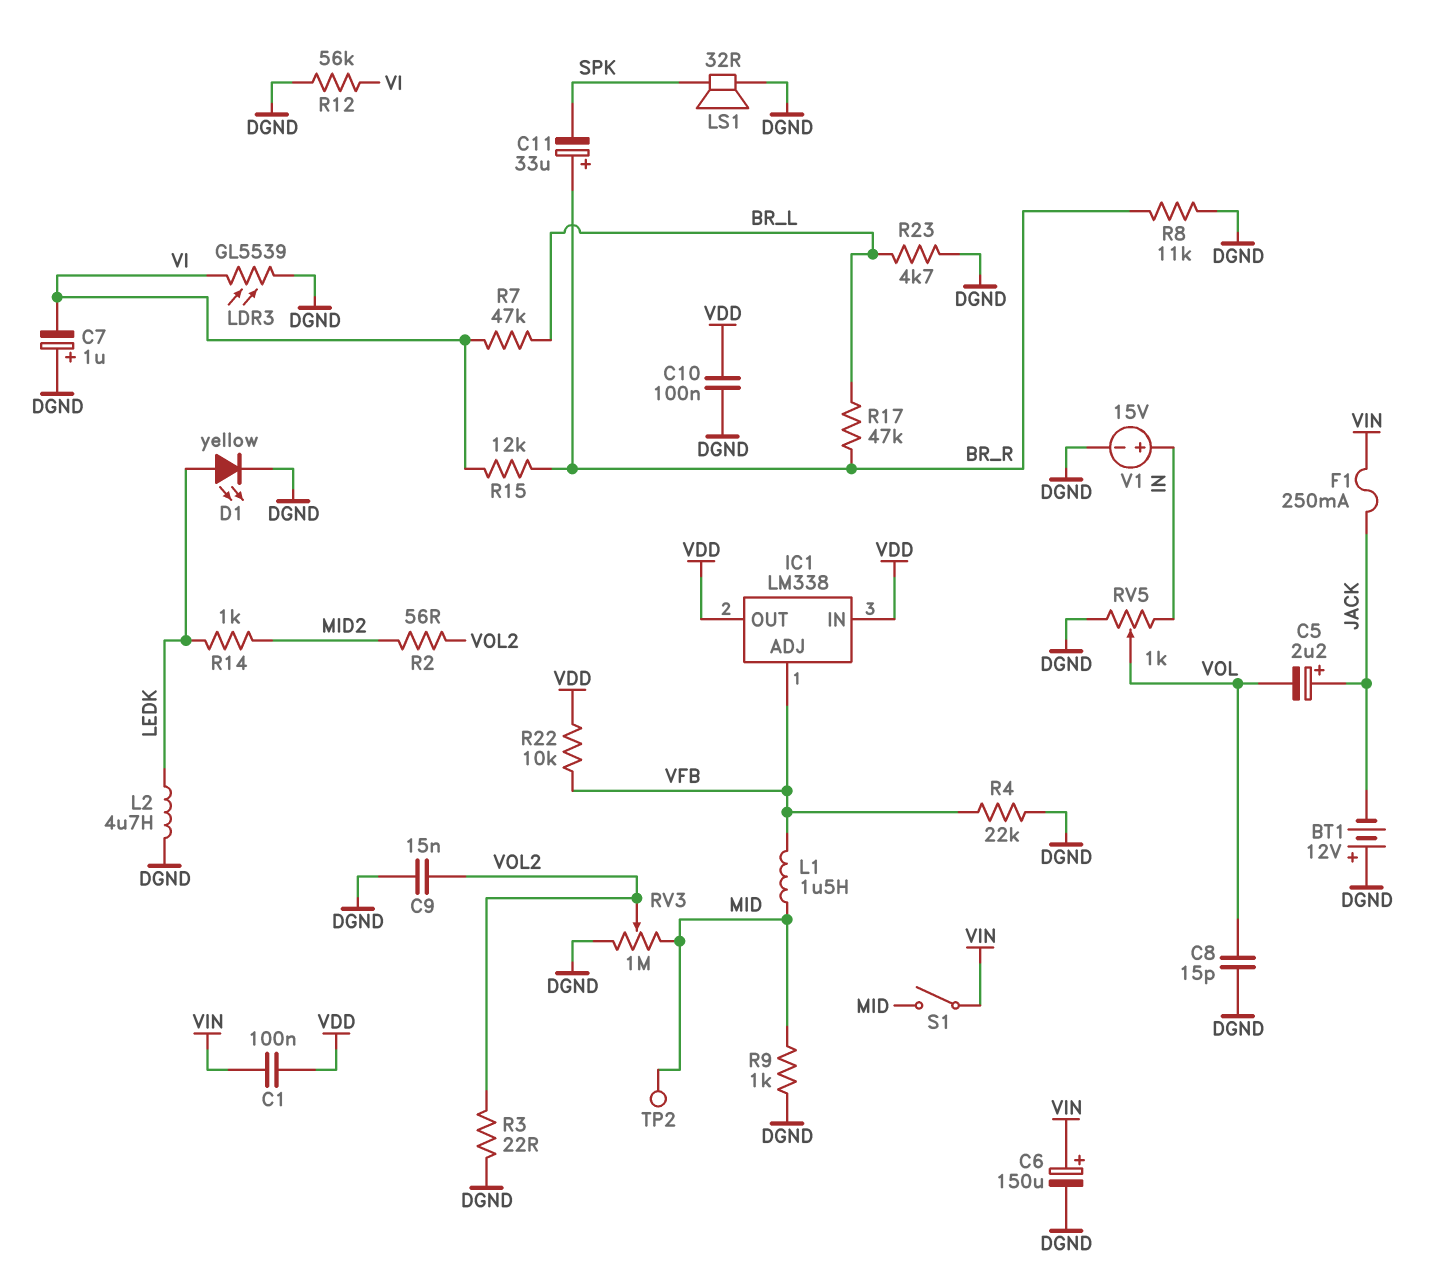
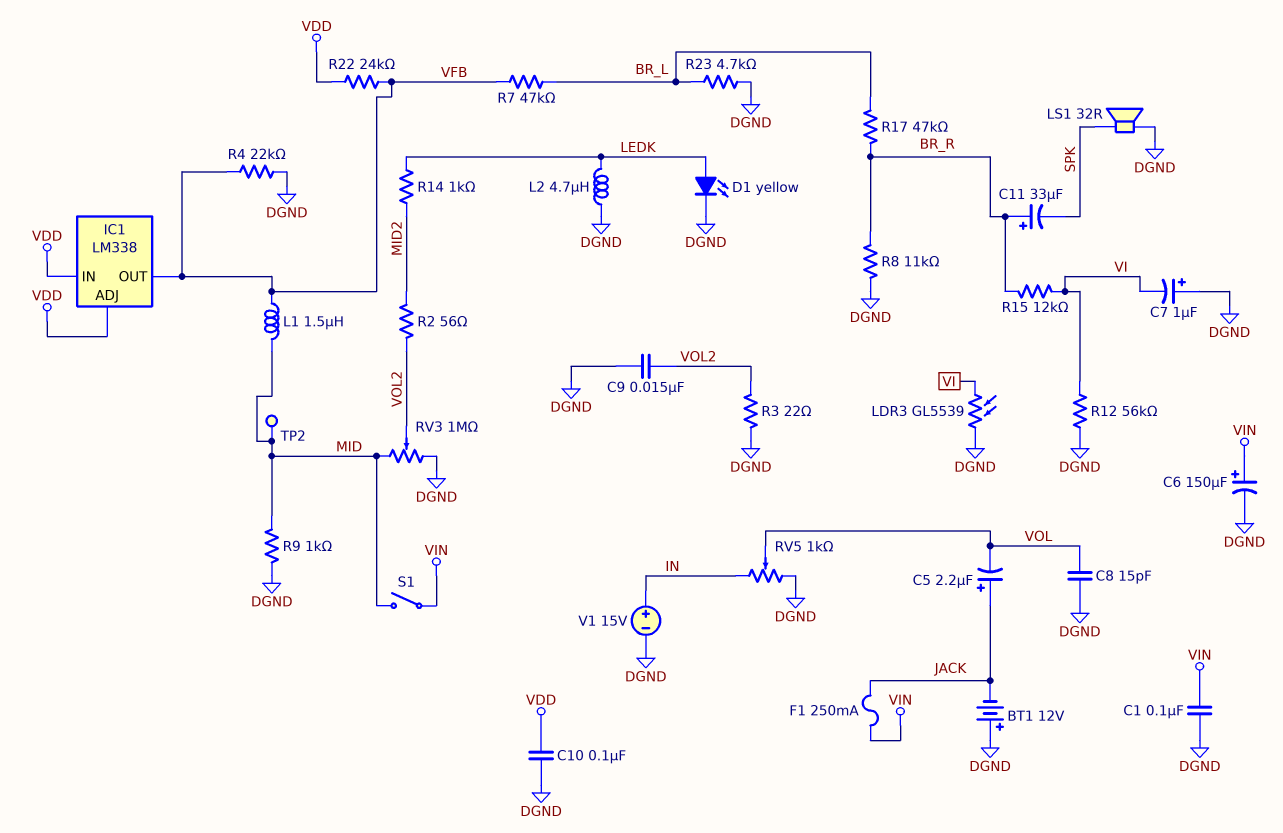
C1: 100nF (VDD, VIN) -> 100nF (DGND, VIN)
IC1 pin ADJ: VFB -> VDD
IC1 pin OUT: VDD -> VFB
R7: 47k (BR_L, VI) -> 47k (BR_L, VFB)
R22: 10k (VDD, VFB) -> 24k (VDD, VFB)

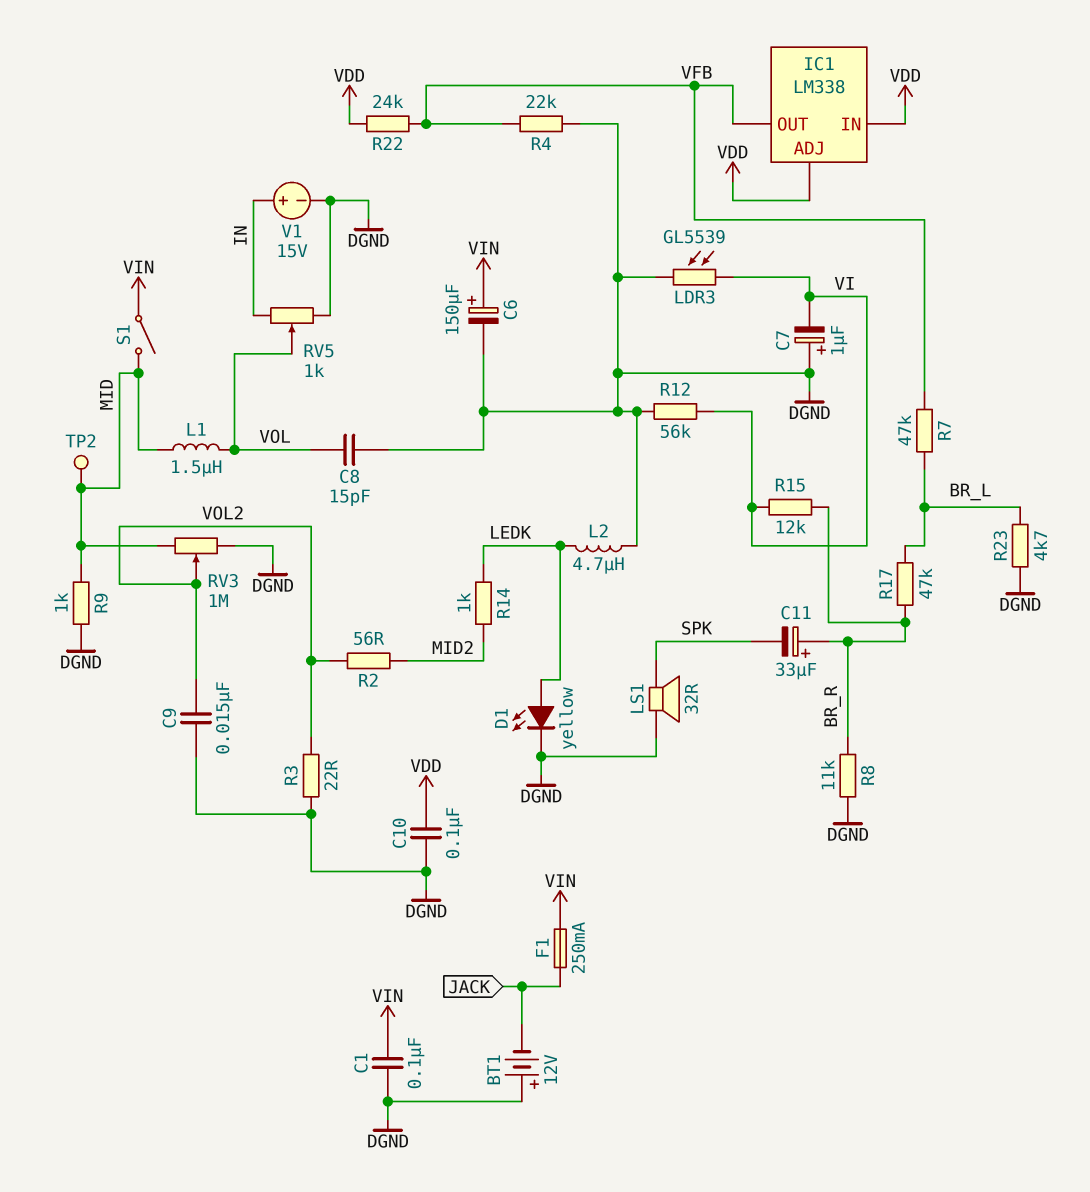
C5: 2.2uF (plus JACK, minus VOL) -> none
L1: 1.5uH (MID, VFB) -> 1.5uH (MID, VOL)

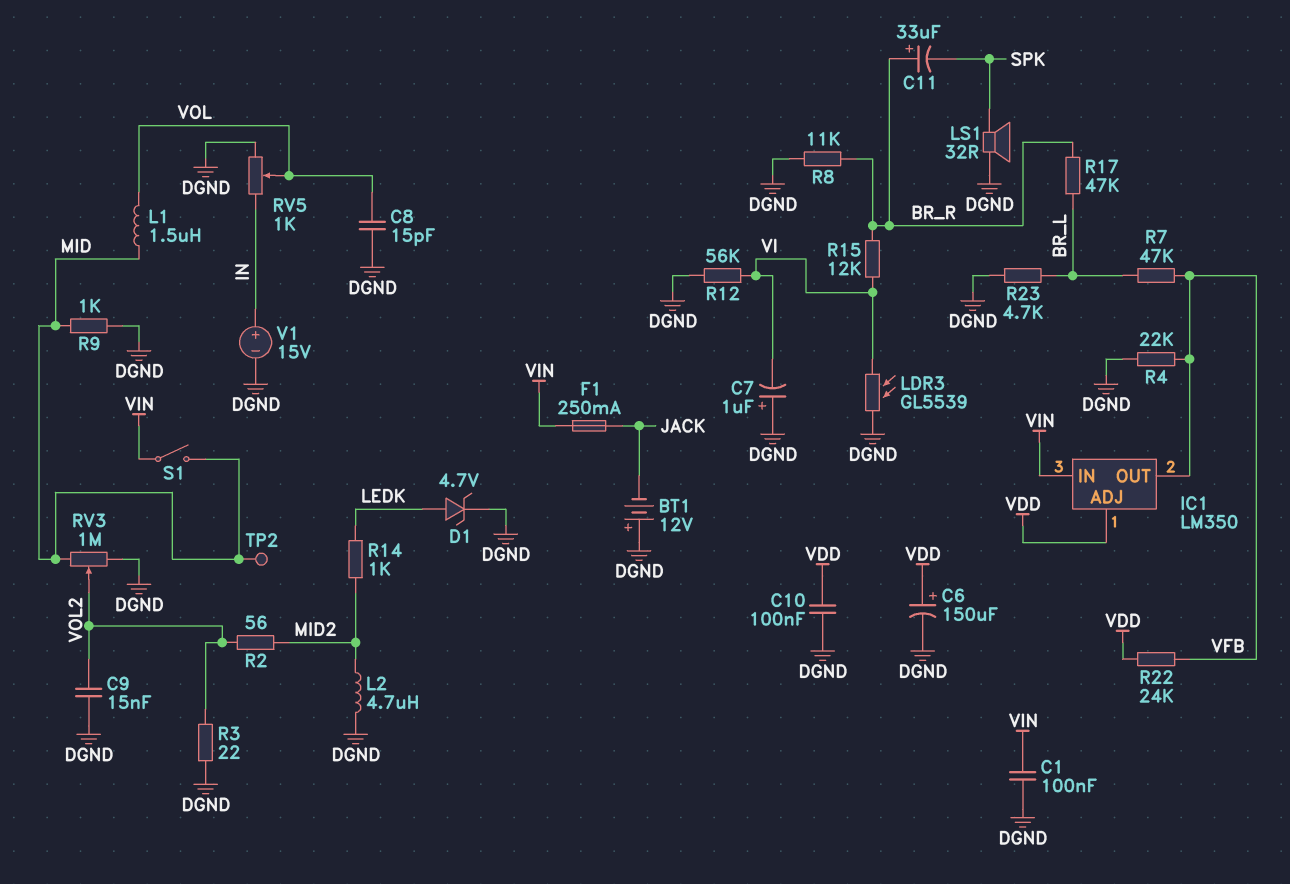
C6: 150uF (plus VIN, minus DGND) -> 150uF (plus VDD, minus DGND)
D1: LED yellow (A LEDK, K DGND) -> zener 4.7V (A LEDK, K DGND)
IC1: LM338 -> LM350
IC1 pin IN: VDD -> VIN
L2: 4.7uH (DGND, LEDK) -> 4.7uH (DGND, MID2)

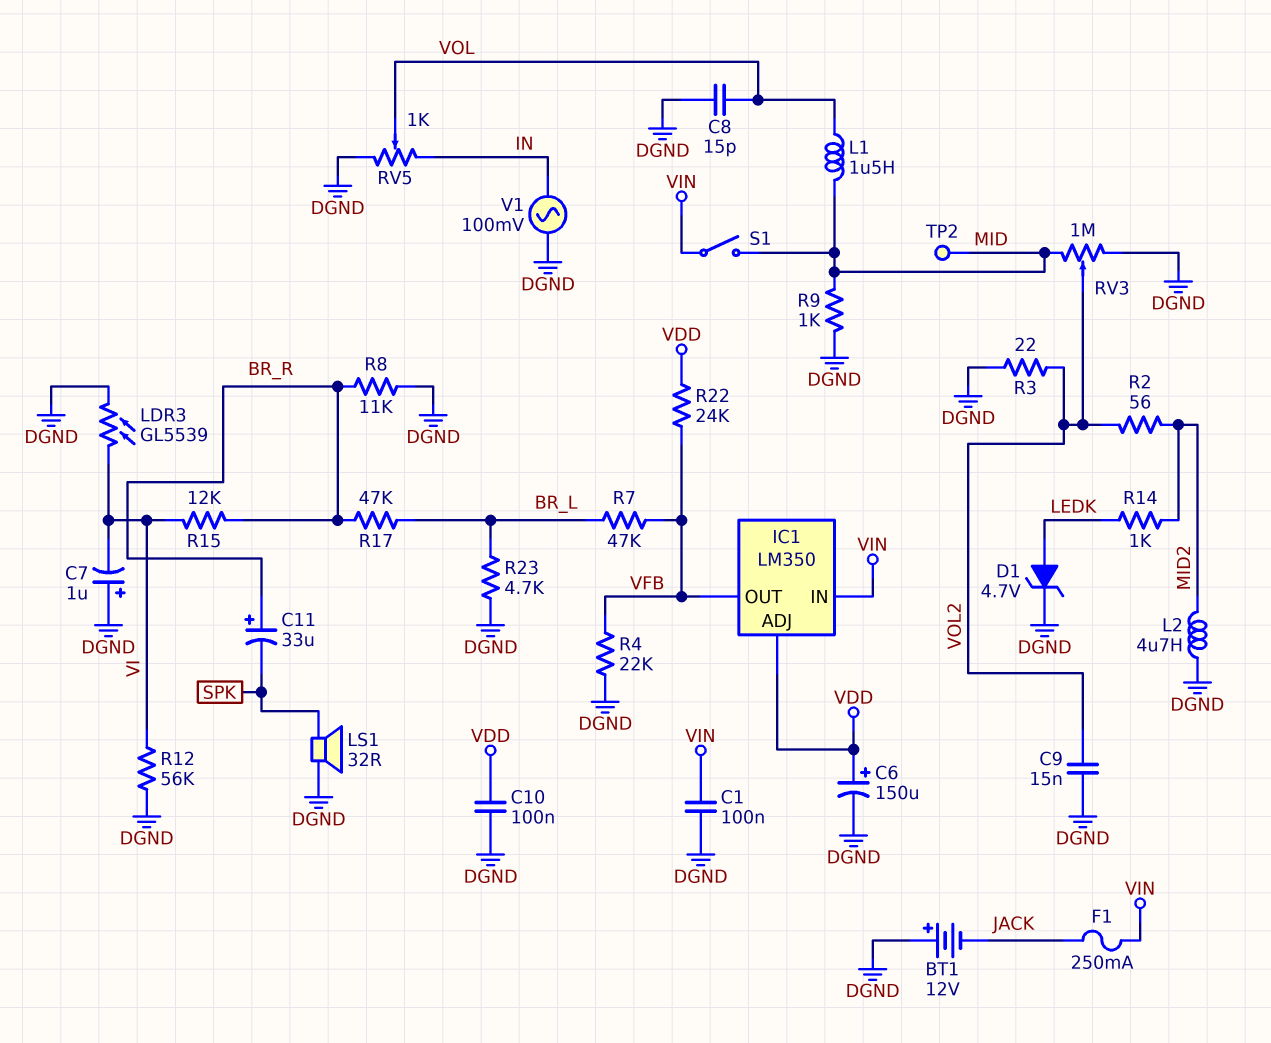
V1: 15V (plus IN, minus DGND) -> AC 100mV (DGND, IN)

